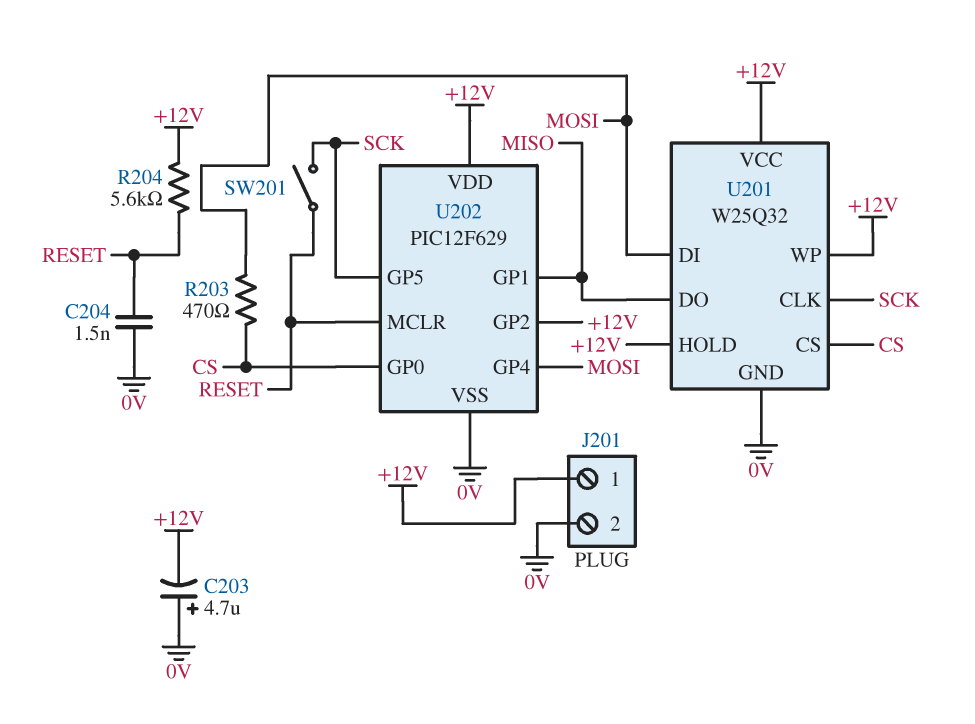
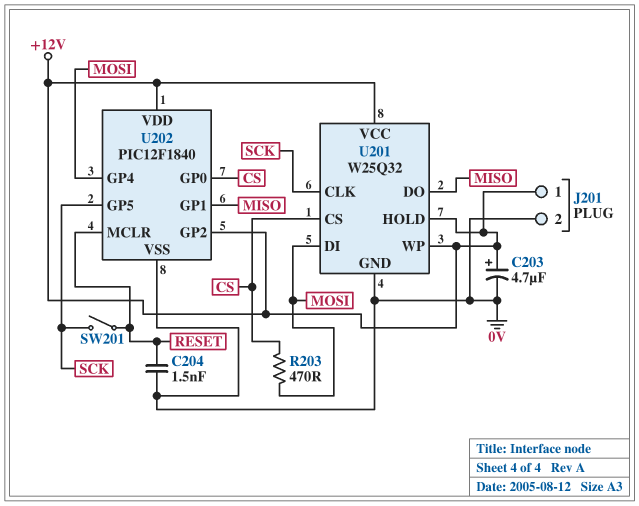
C203: 4.7uF (plus 0V, minus +12V) -> 4.7uF (plus +12V, minus 0V)
R204: 5.6k (+12V, RESET) -> none
U202: PIC12F629 -> PIC12F1840

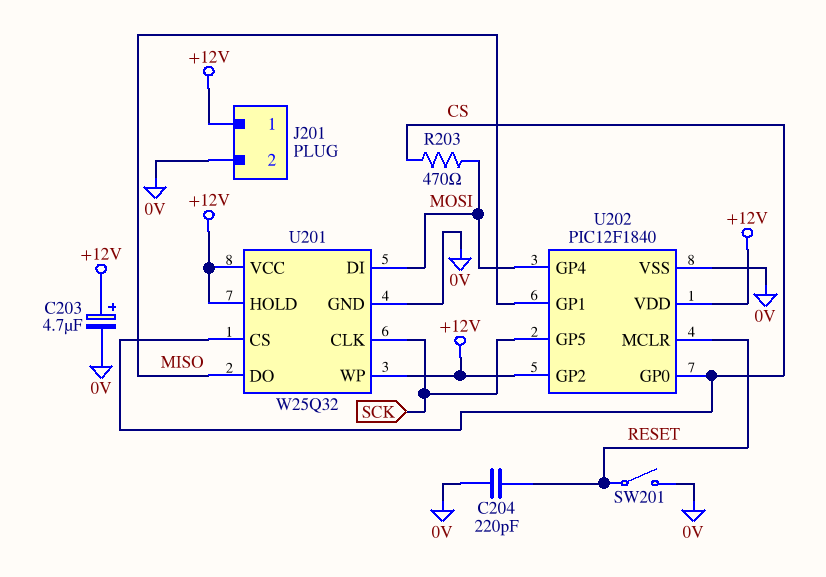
C204: 1.5nF (0V, RESET) -> 220pF (0V, RESET)
SW201: switch (RESET, SCK) -> switch (0V, RESET)

